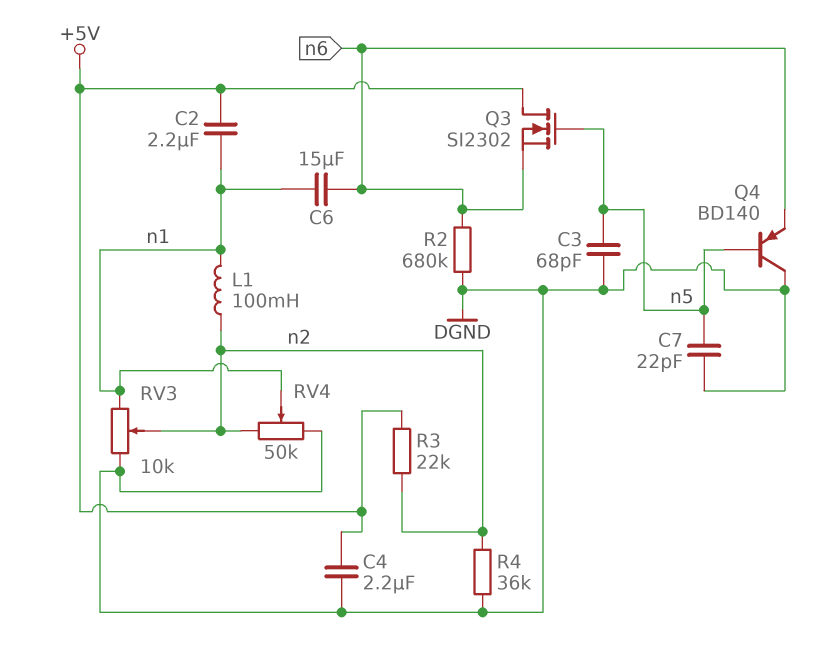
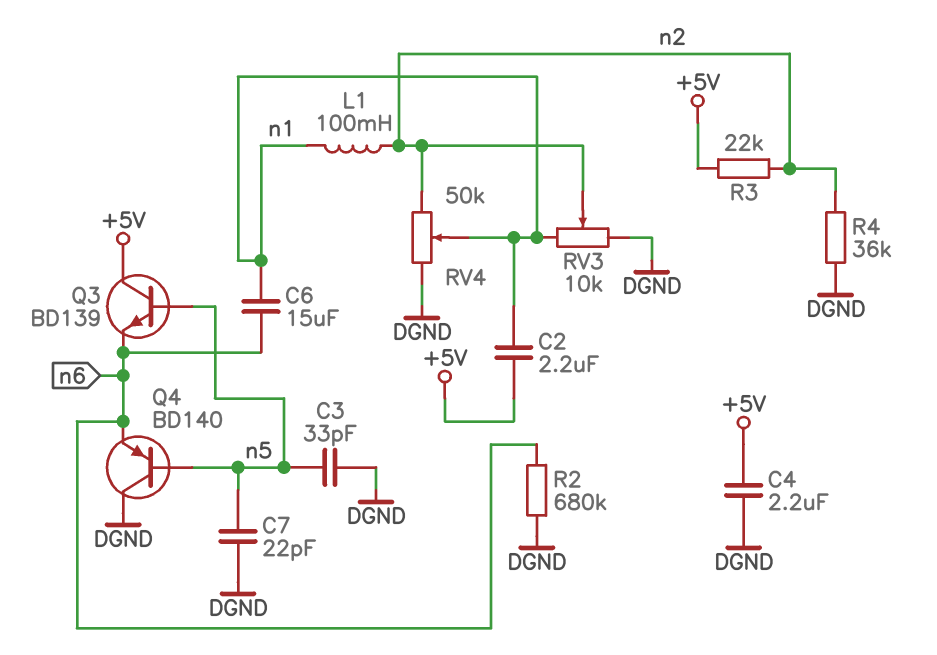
C3: 68pF (DGND, n5) -> 33pF (DGND, n5)
Q3: NMOS SI2302 (G n5, D +5V, S n6) -> NPN BD139 (B n5, C +5V, E n6)

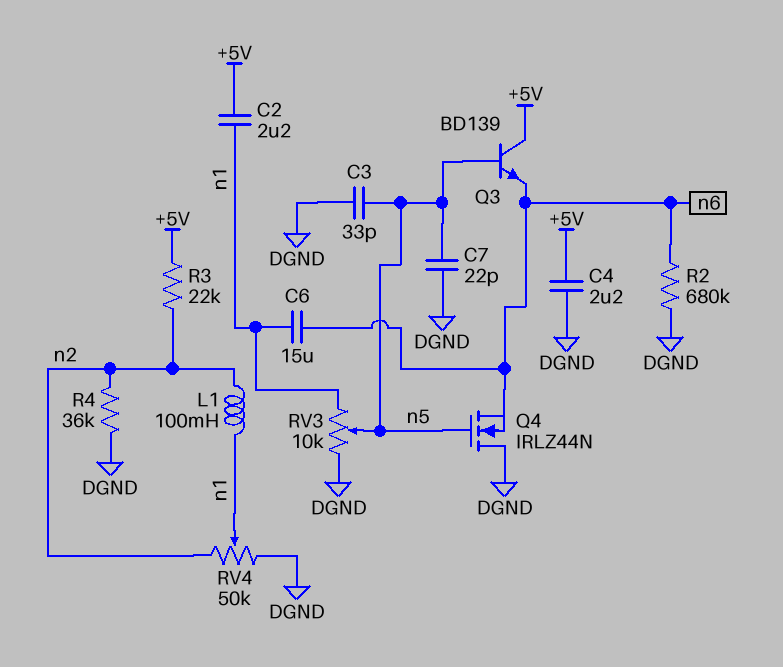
Q4: PNP BD140 (B n5, C DGND, E n6) -> NMOS IRLZ44N (G n5, D DGND, S n6)
RV3: 10k (DGND, n1, wiper n2) -> 10k (DGND, n1, wiper n5)

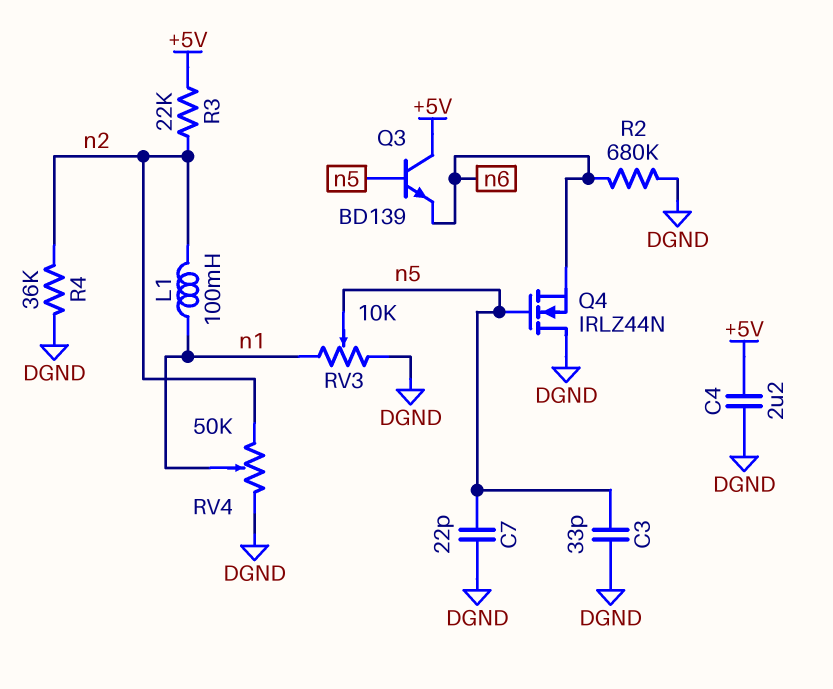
C2: 2.2uF (+5V, n1) -> none
C6: 15uF (n1, n6) -> none

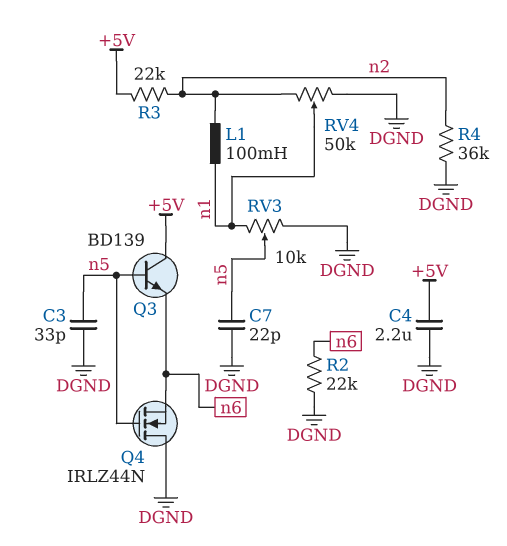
R2: 680k (DGND, n6) -> 22k (DGND, n6)

